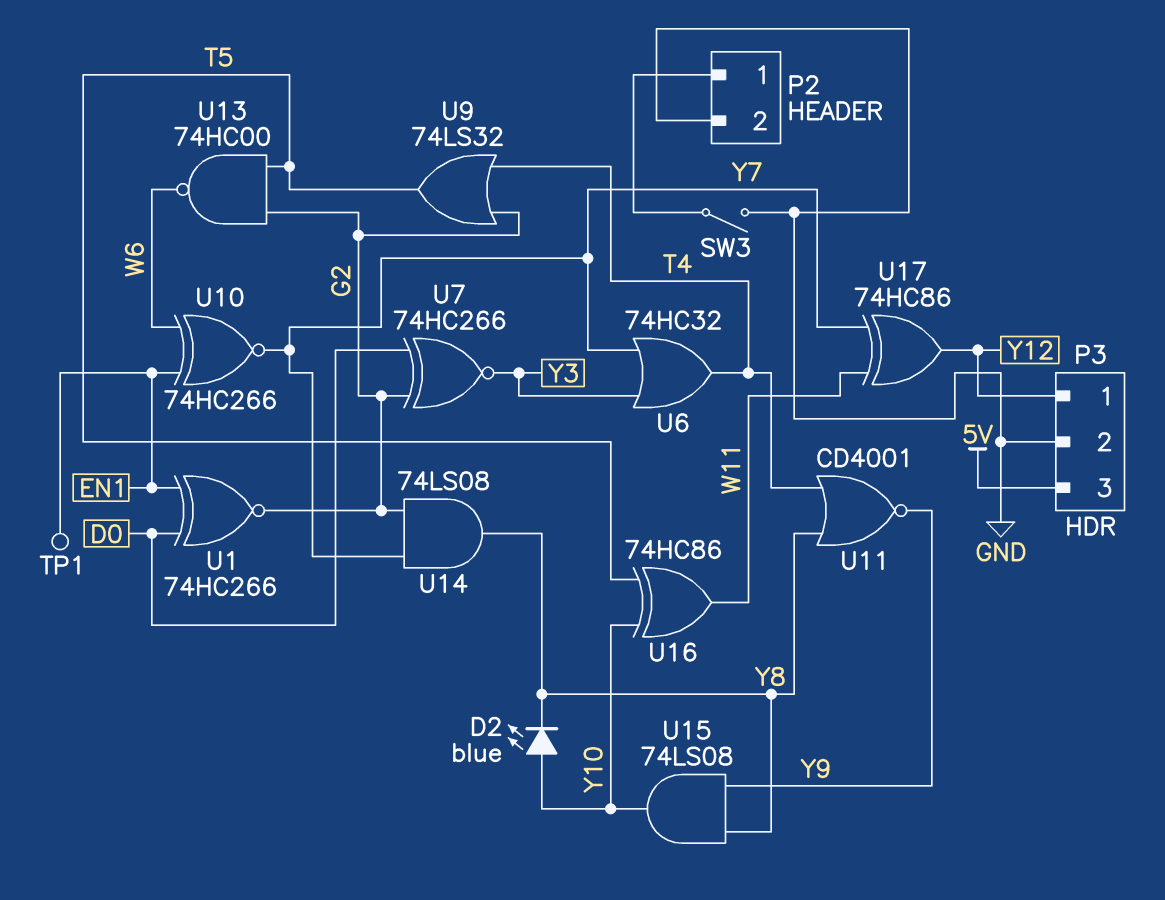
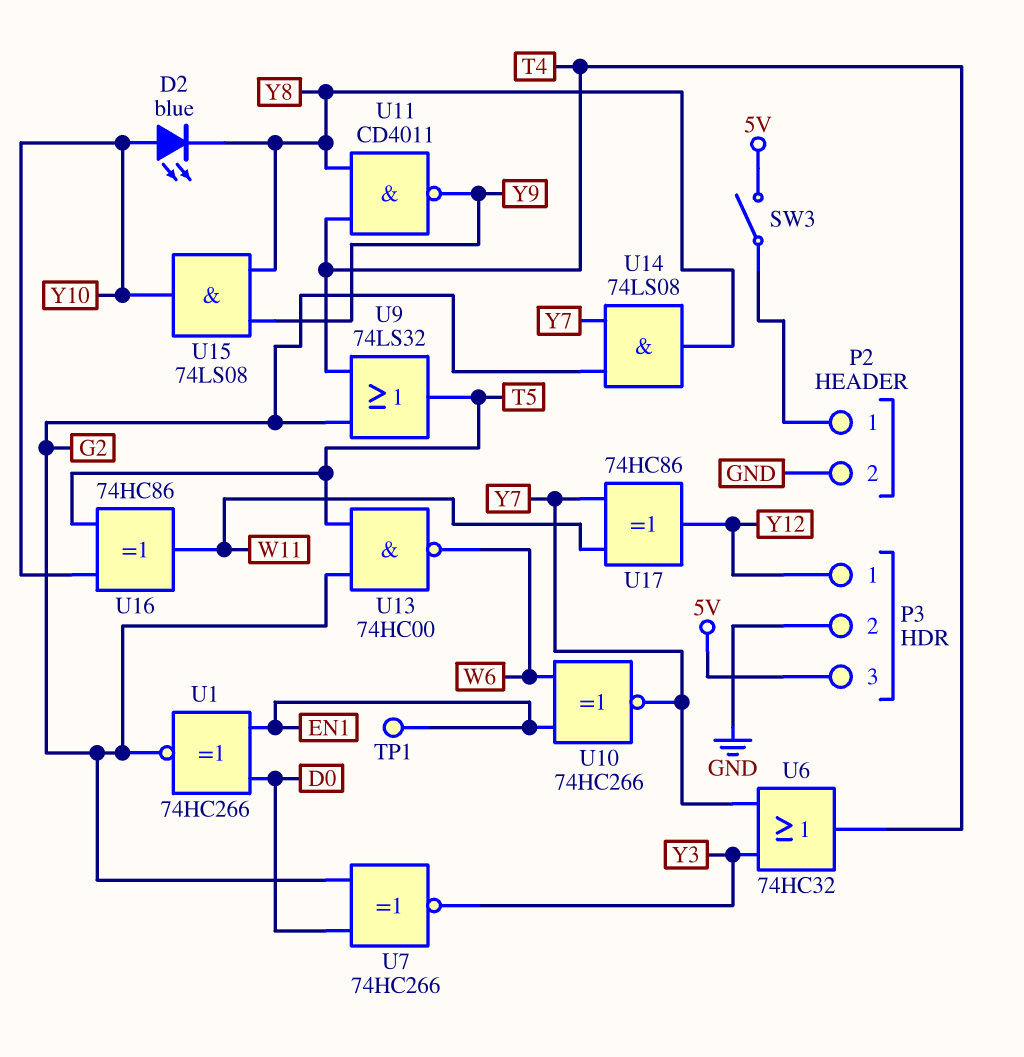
SW3: switch (GND, P2/1) -> switch (5V, P2/1)
U11: NOR CD4001 (in T4, in Y8, out Y9) -> NAND CD4011 (in T4, in Y8, out Y9)

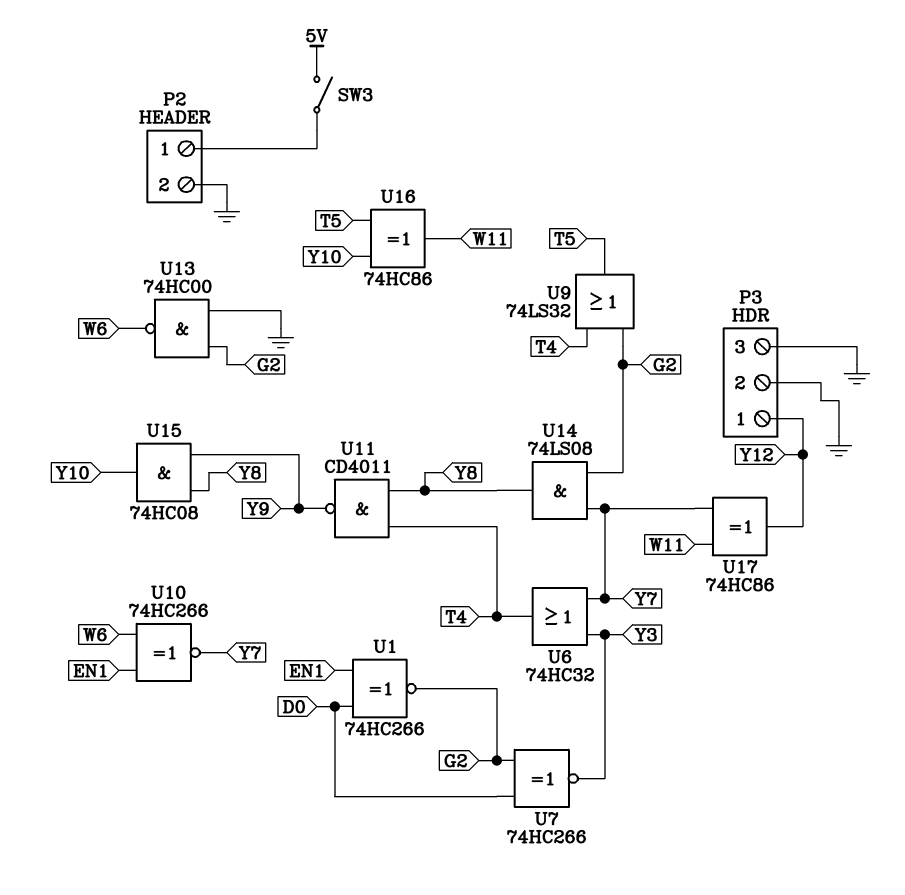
D2: LED blue (A Y10, K Y8) -> none
P3 pin 3: 5V -> GND
TP1: test point (EN1) -> none
U13: NAND 74HC00 (in G2, in T5, out W6) -> NAND 74HC00 (in G2, in GND, out W6)
U15: AND 74LS08 (in Y8, in Y9, out Y10) -> AND 74HC08 (in Y8, in Y9, out Y10)

